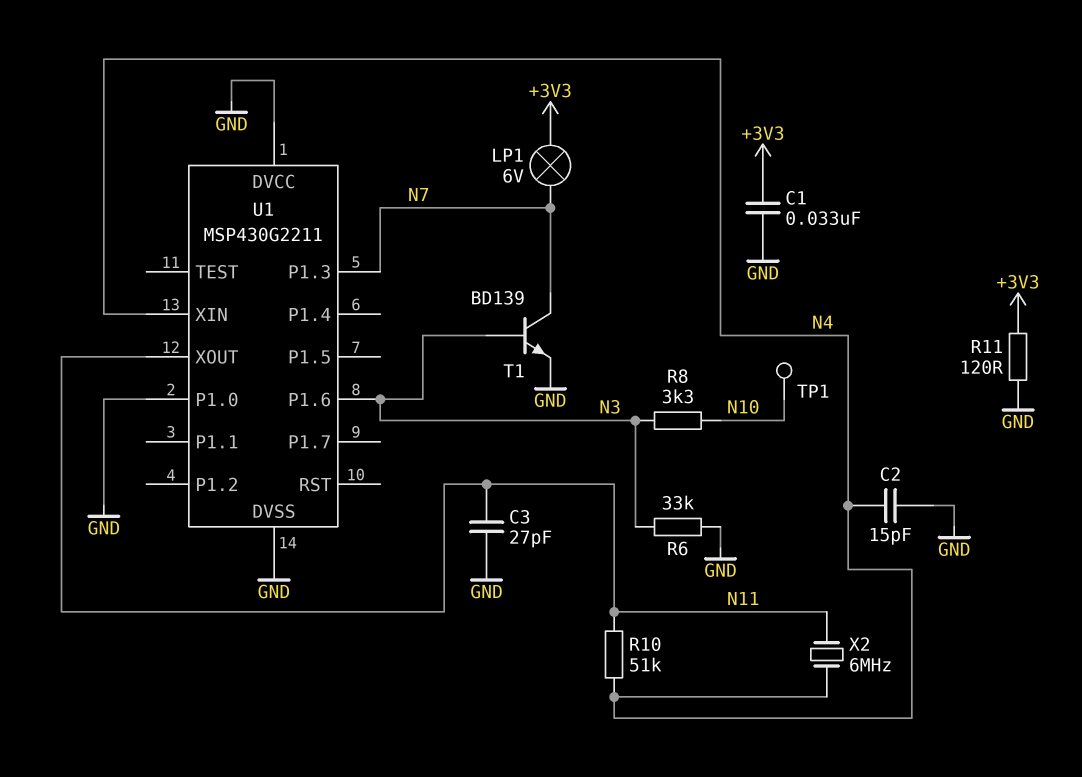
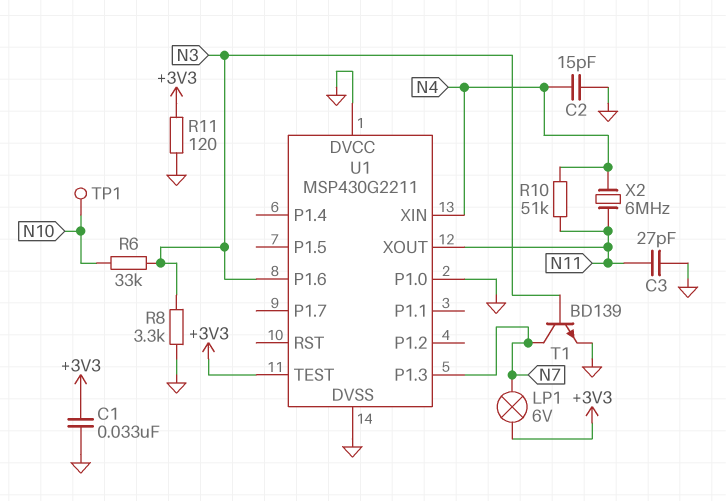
R6: 33k (GND, N3) -> 33k (N3, N10)
R8: 3.3k (N3, N10) -> 3.3k (GND, N3)
U1 pin TEST: none -> +3V3

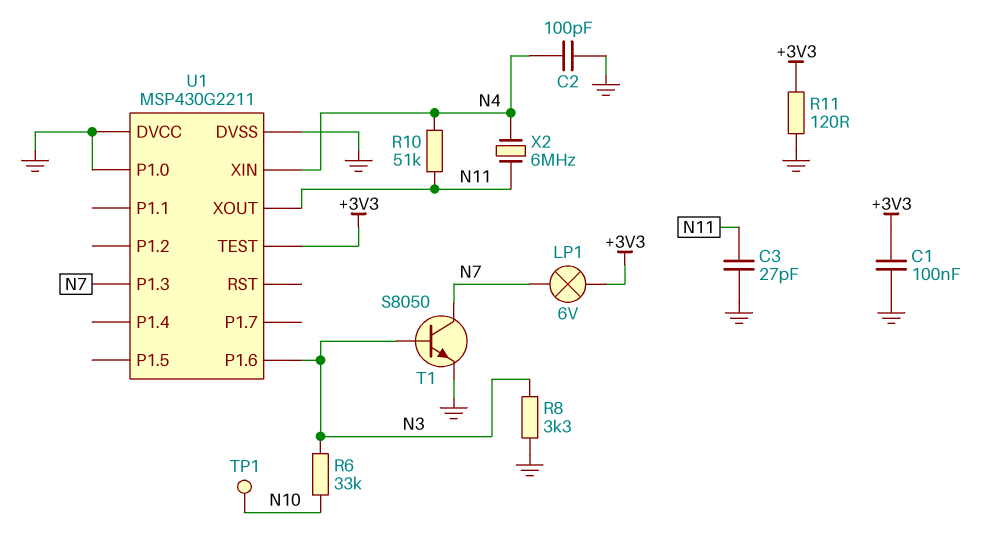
C1: 33nF (+3V3, GND) -> 100nF (+3V3, GND)
C2: 15pF (GND, N4) -> 100pF (GND, N4)
T1: NPN BD139 (B N3, C N7, E GND) -> NPN S8050 (B N3, C N7, E GND)

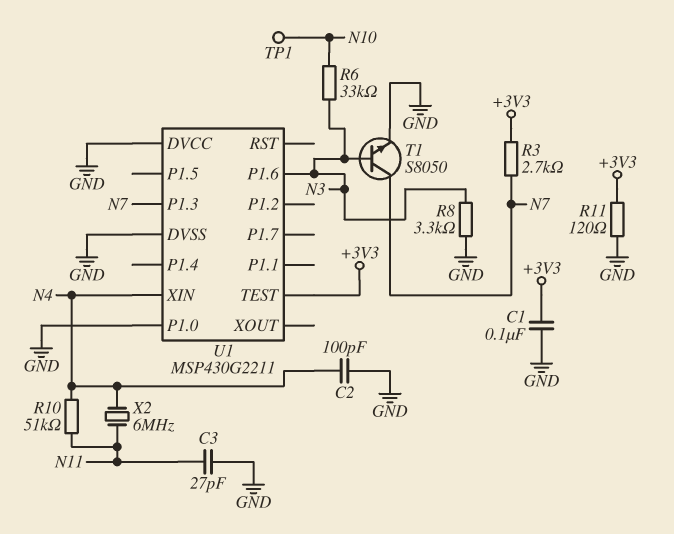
LP1: lamp 6V (+3V3, N7) -> none
R3: none -> 2.7k (+3V3, N7)
U1 pin XOUT: N11 -> none

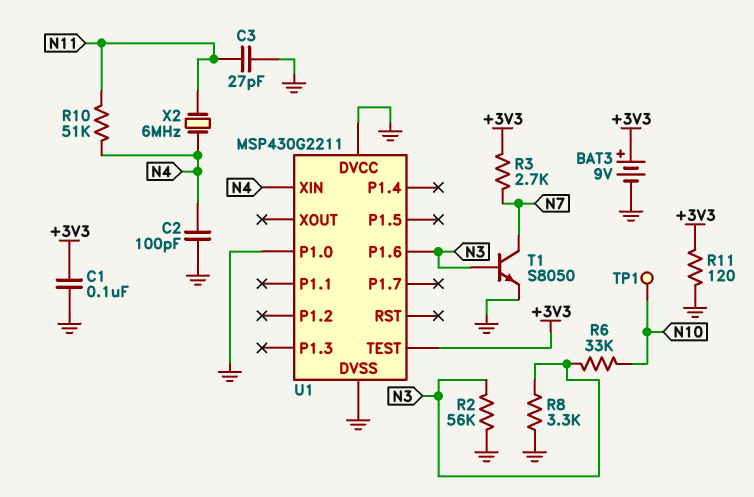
BAT3: none -> 9V (plus +3V3, minus GND)
R2: none -> 56k (GND, N3)
U1 pin P1.3: N7 -> none

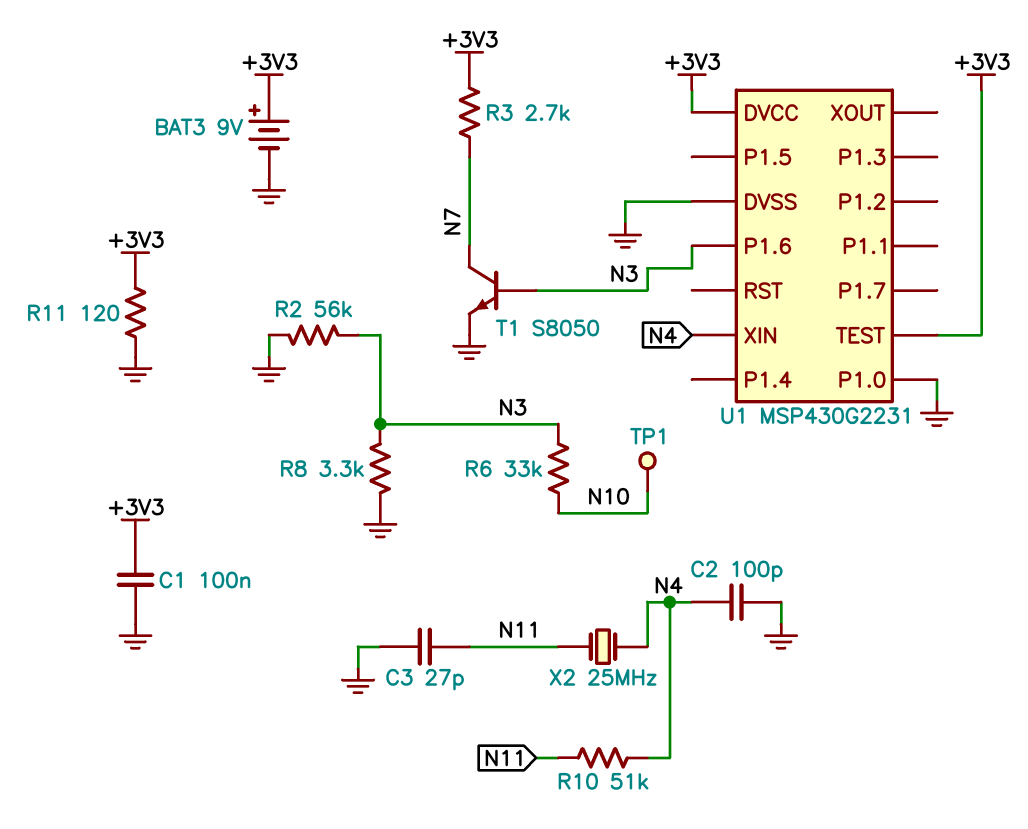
U1: MSP430G2211 -> MSP430G2231
U1 pin DVCC: GND -> +3V3
X2: 6MHz (N4, N11) -> 25MHz (N4, N11)

